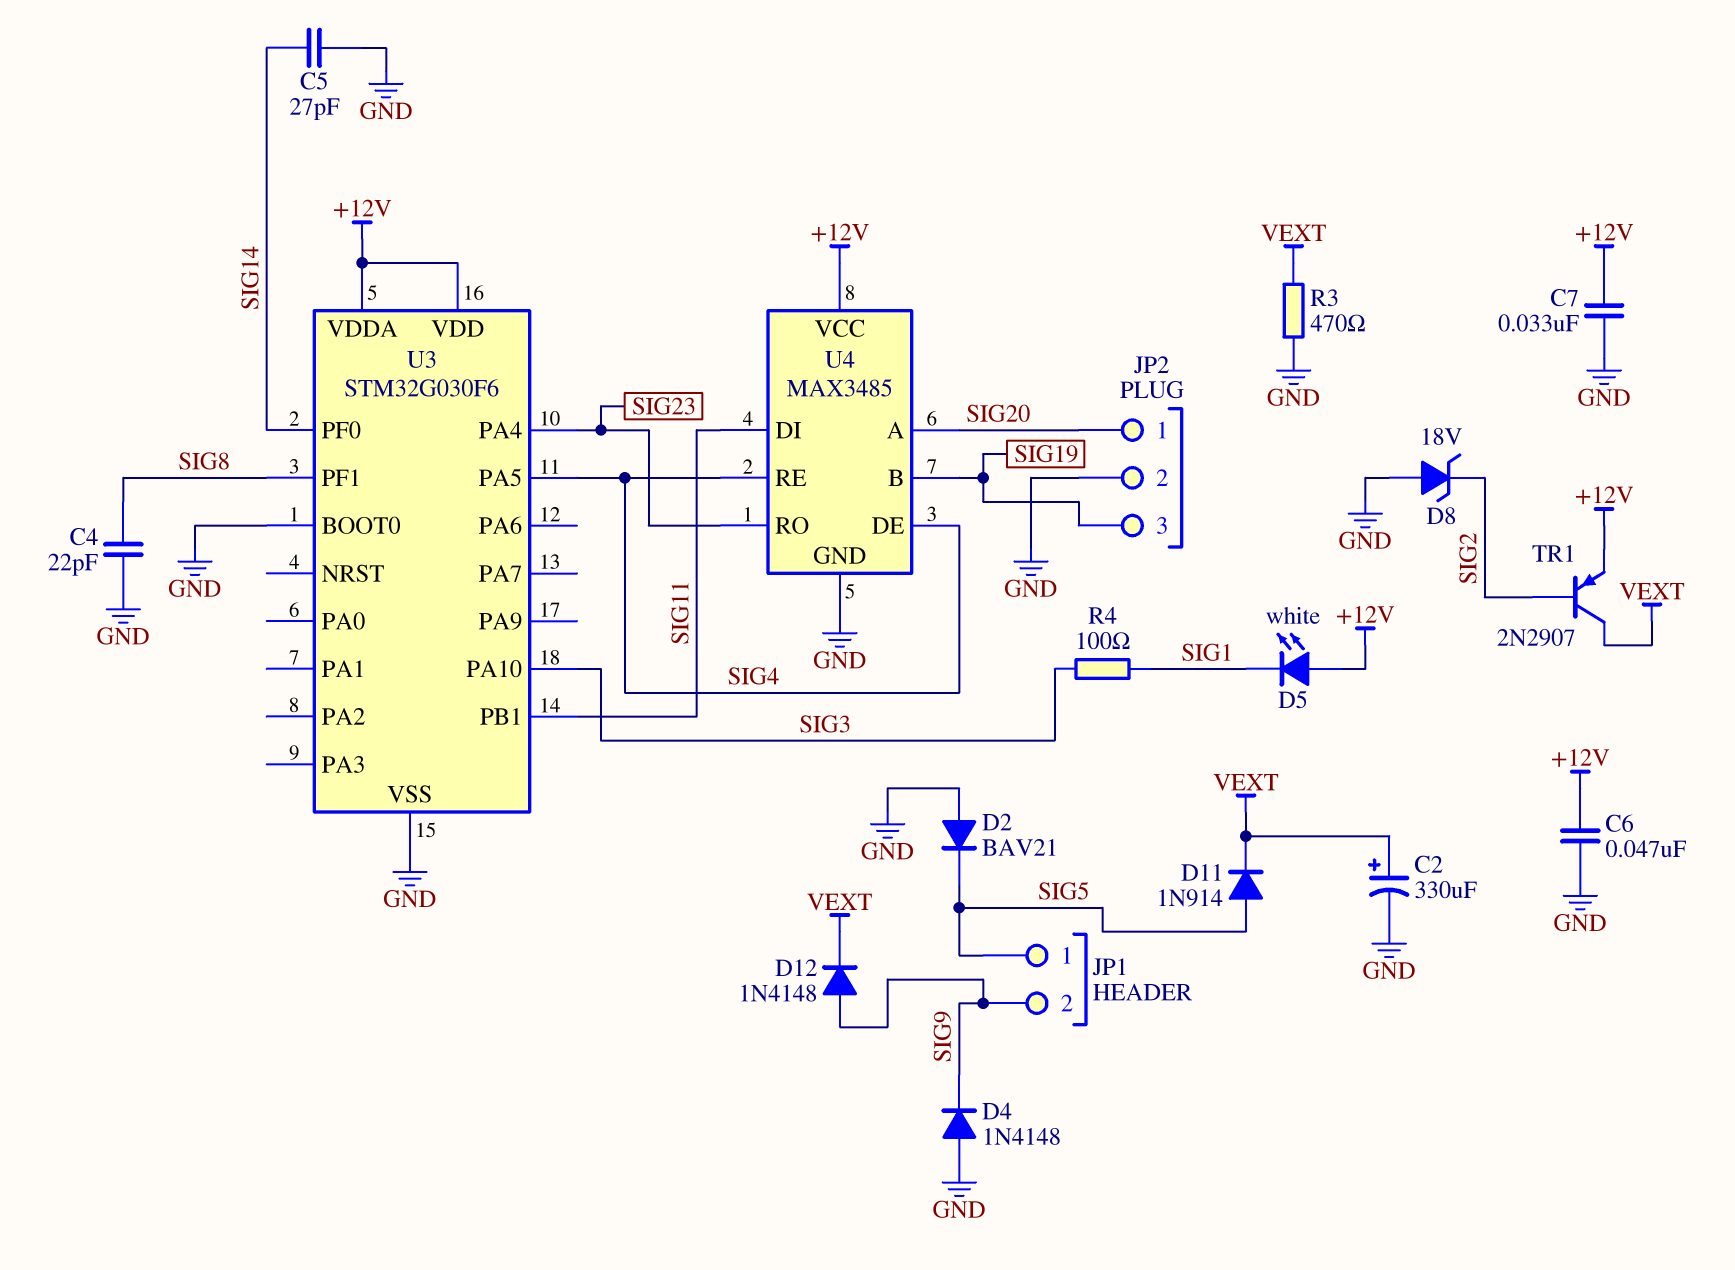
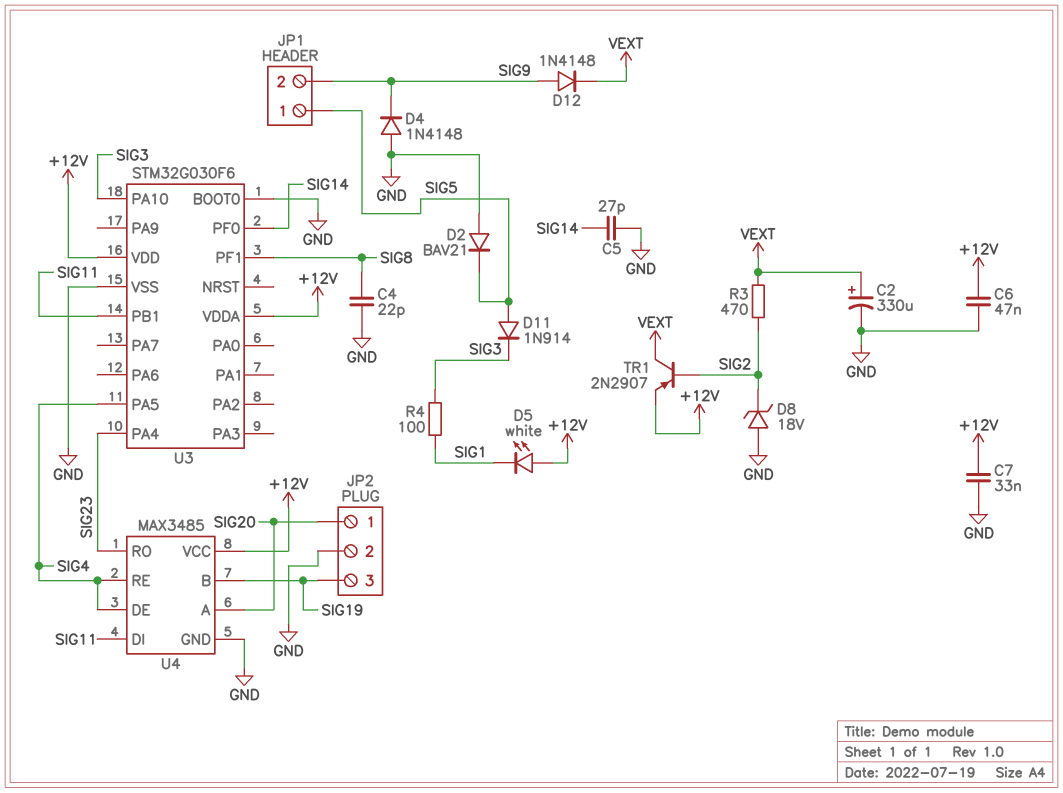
D11: diode 1N914 (A SIG5, K VEXT) -> diode 1N914 (A SIG5, K SIG3)
R3: 470 (GND, VEXT) -> 470 (SIG2, VEXT)

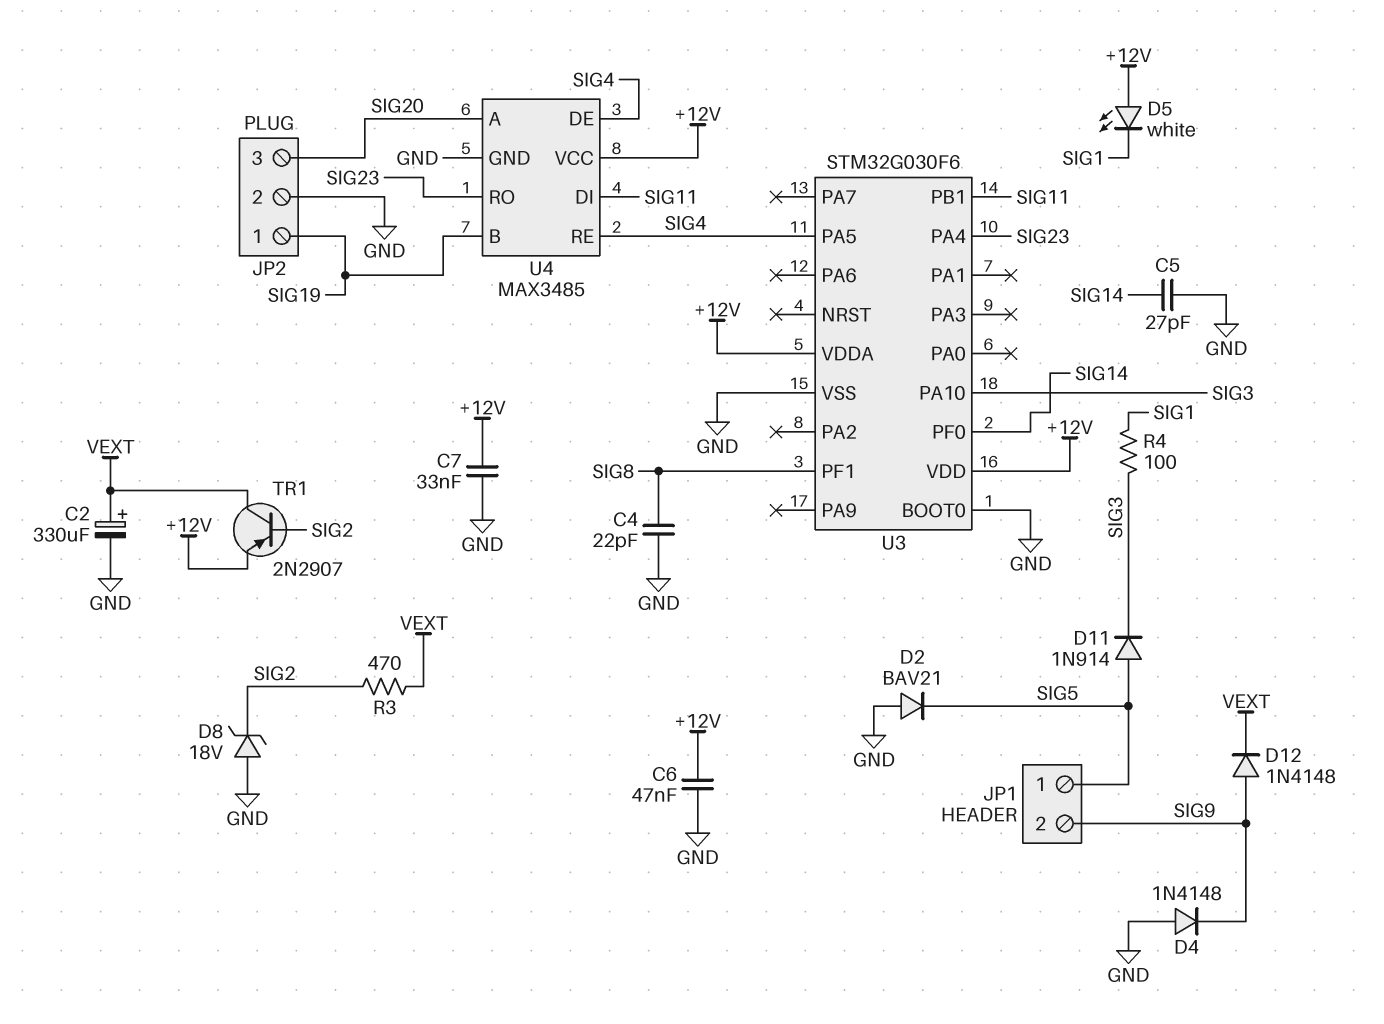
JP2 pin 1: SIG20 -> SIG19
JP2 pin 3: SIG19 -> SIG20

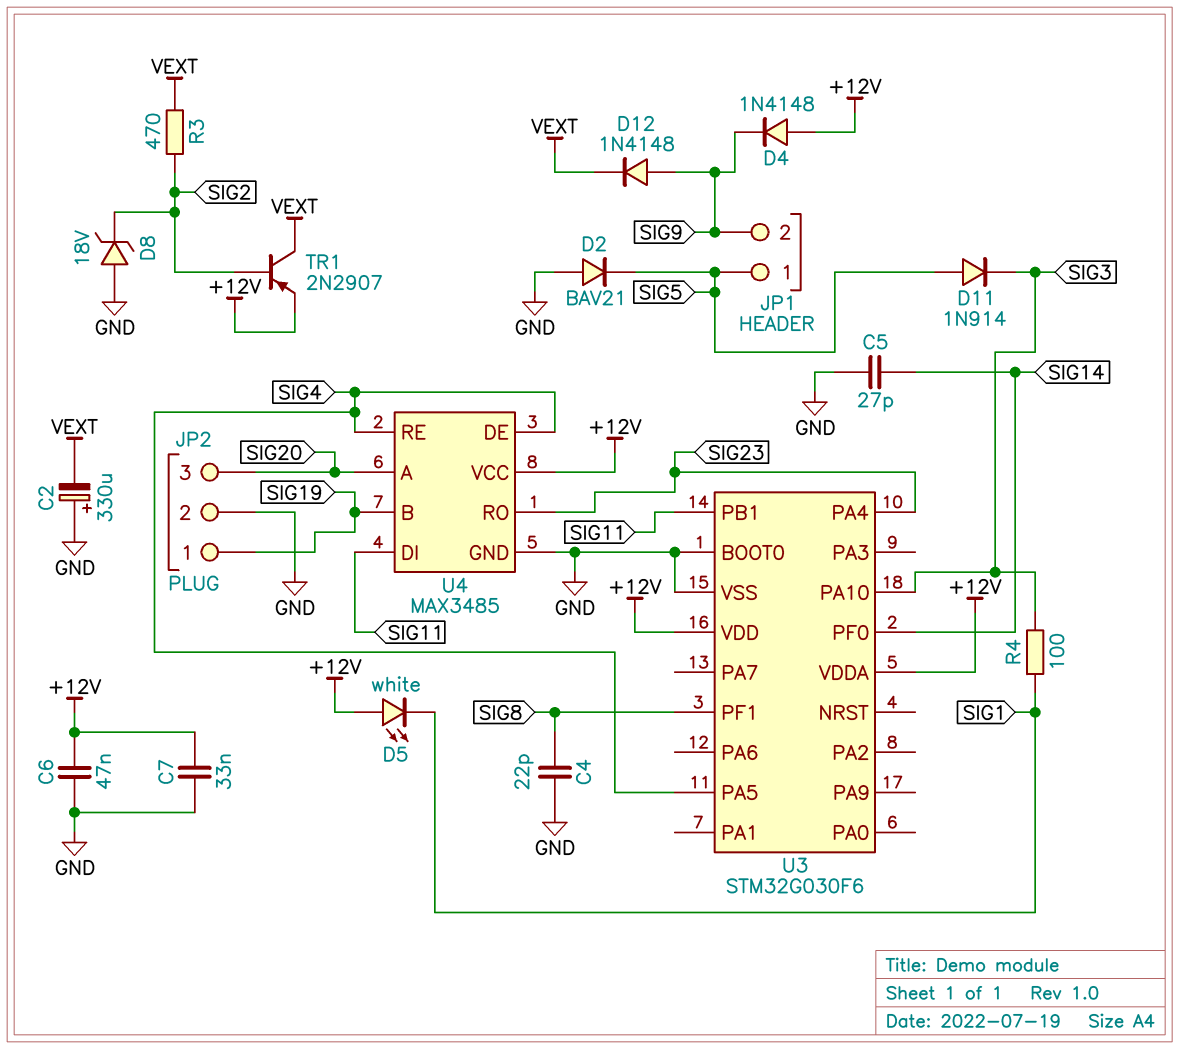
C2: 330uF (plus VEXT, minus GND) -> 330uF (plus GND, minus VEXT)
D4: diode 1N4148 (A GND, K SIG9) -> diode 1N4148 (A +12V, K SIG9)

